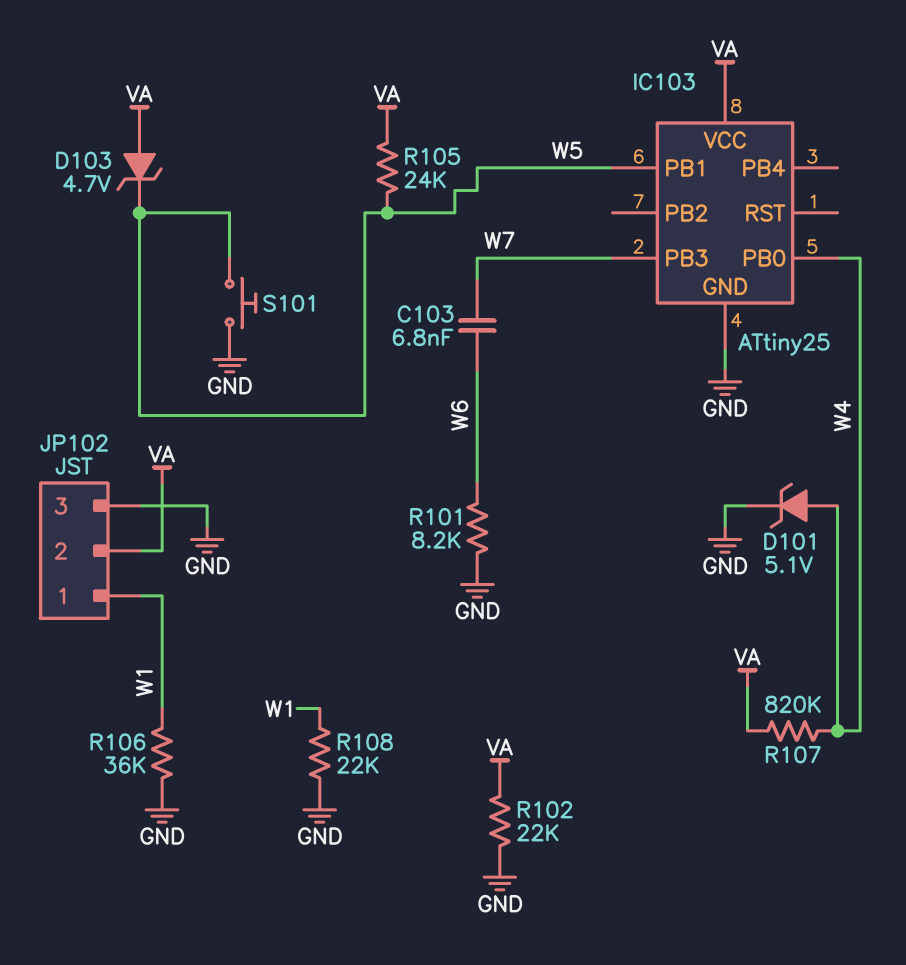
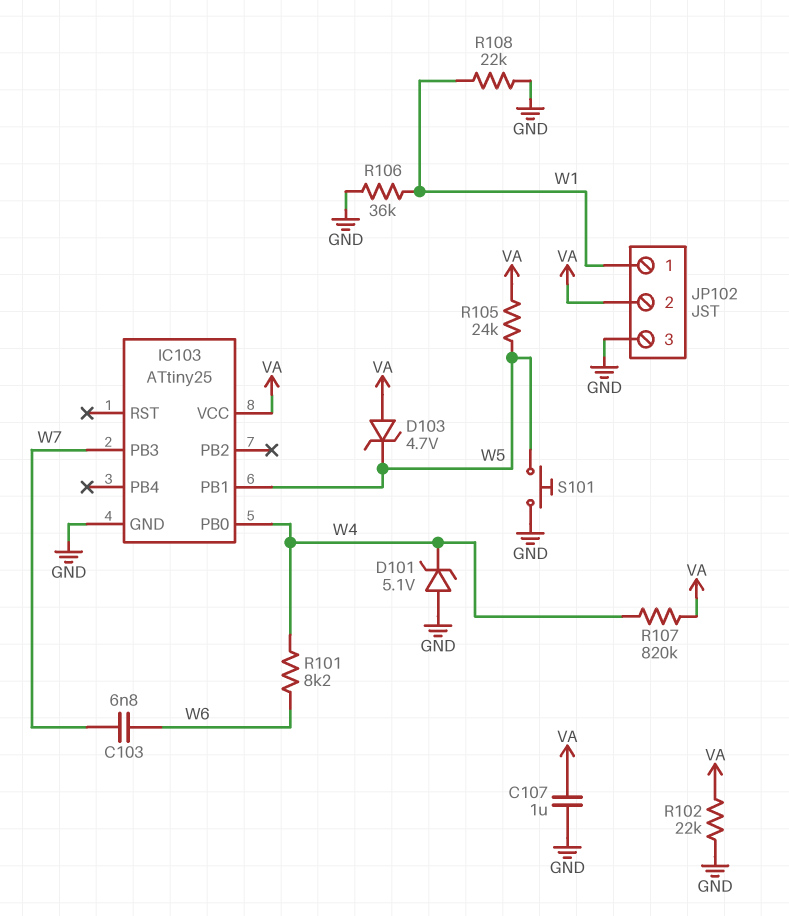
C107: none -> 1uF (GND, VA)
D101: zener 5.1V (A W4, K GND) -> zener 5.1V (A GND, K W4)
R101: 8.2k (GND, W6) -> 8.2k (W4, W6)

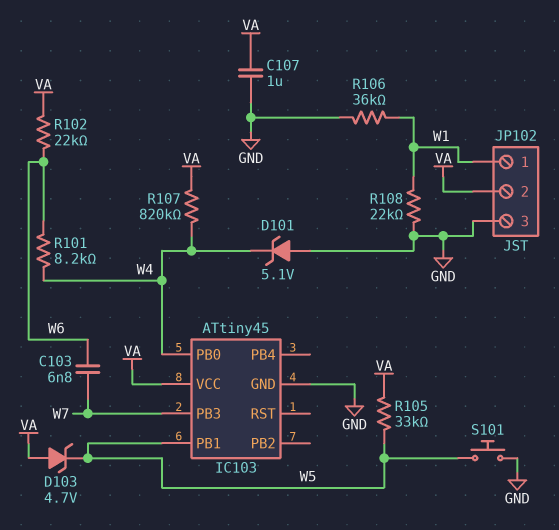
IC103: ATtiny25 -> ATtiny45
R102: 22k (GND, VA) -> 22k (VA, W6)
R105: 24k (VA, W5) -> 33k (VA, W5)

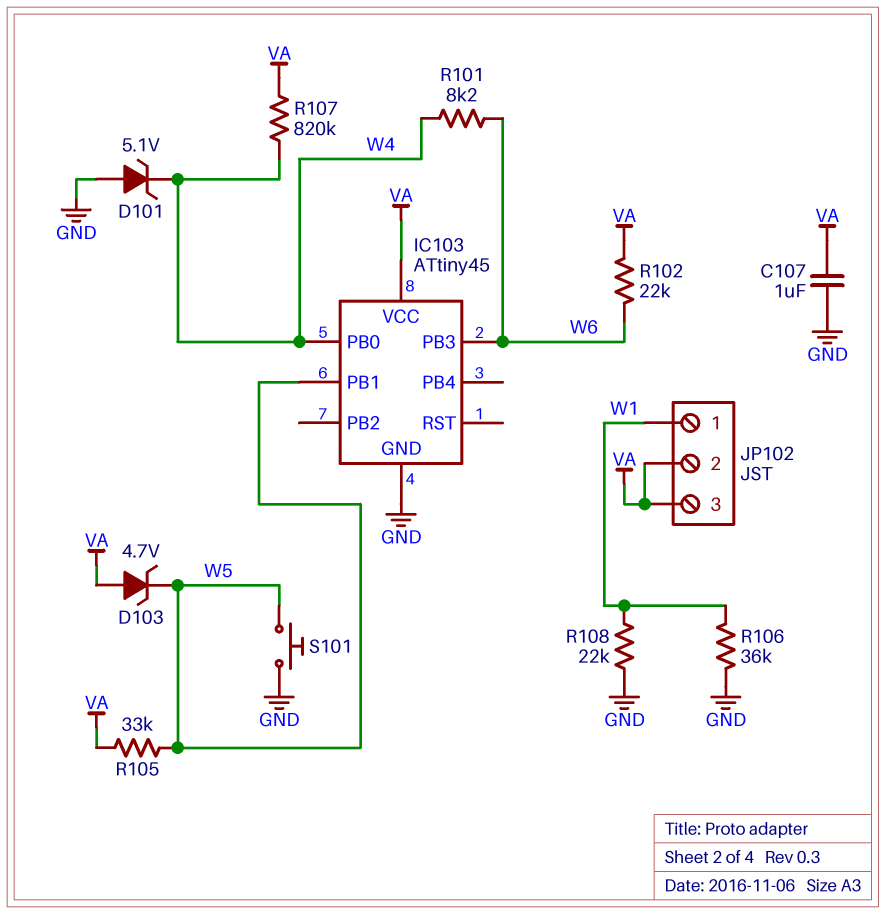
C103: 6.8nF (W6, W7) -> none
IC103 pin PB3: W7 -> W6
JP102 pin 3: GND -> VA

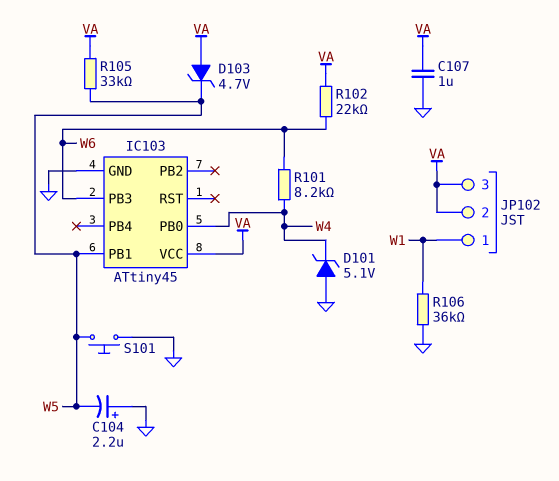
C104: none -> 2.2uF (plus GND, minus W5)
R107: 820k (VA, W4) -> none
R108: 22k (GND, W1) -> none

